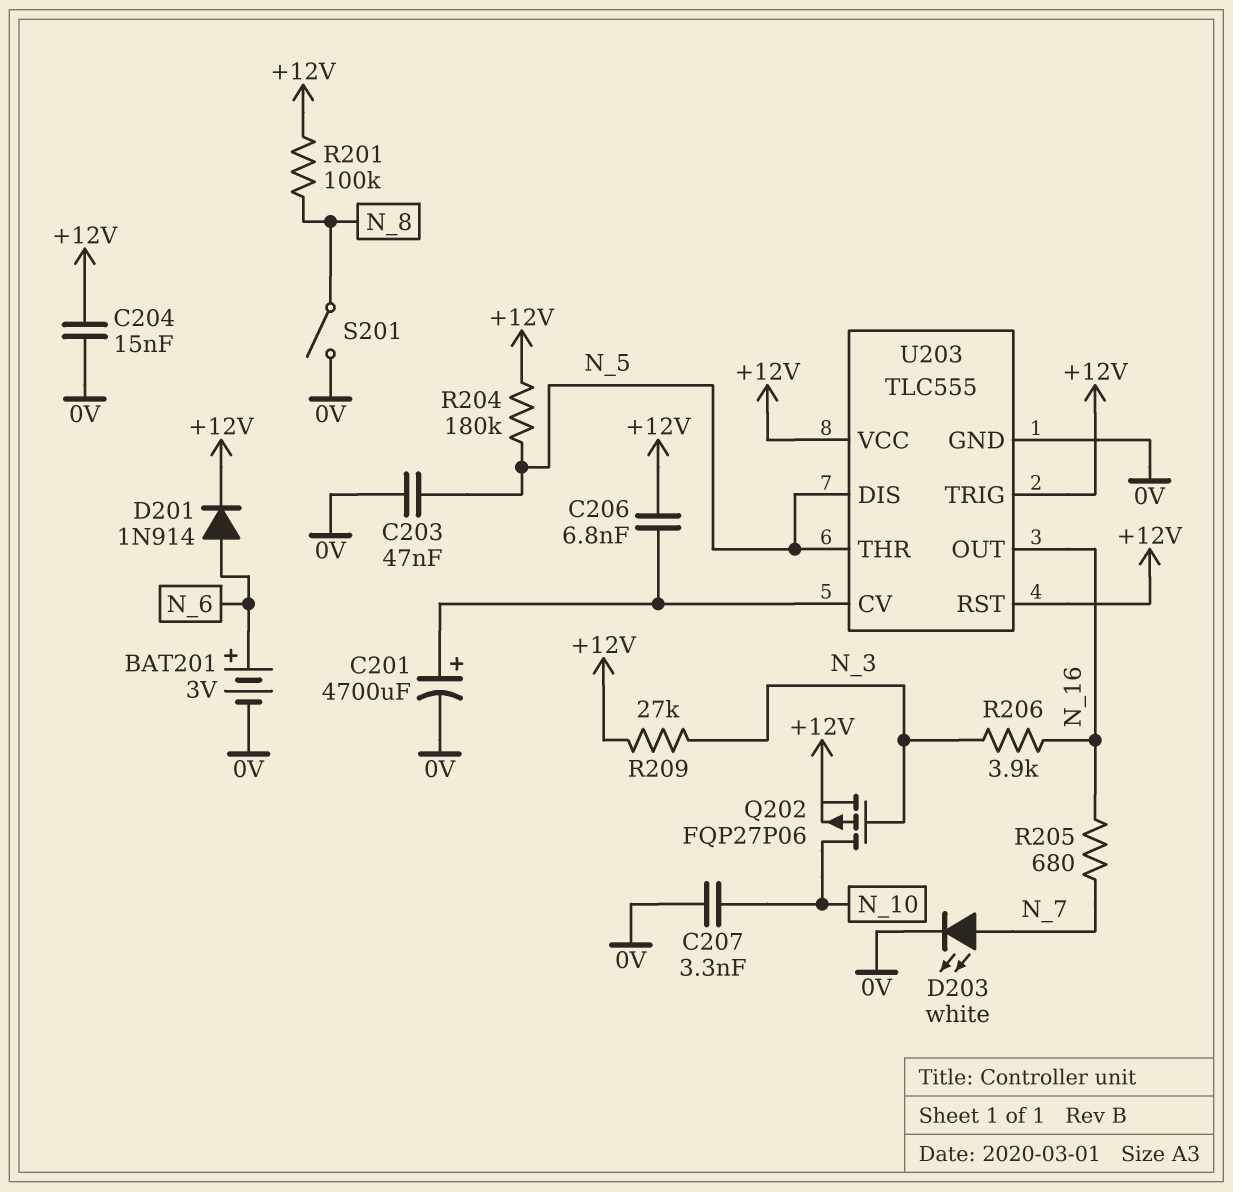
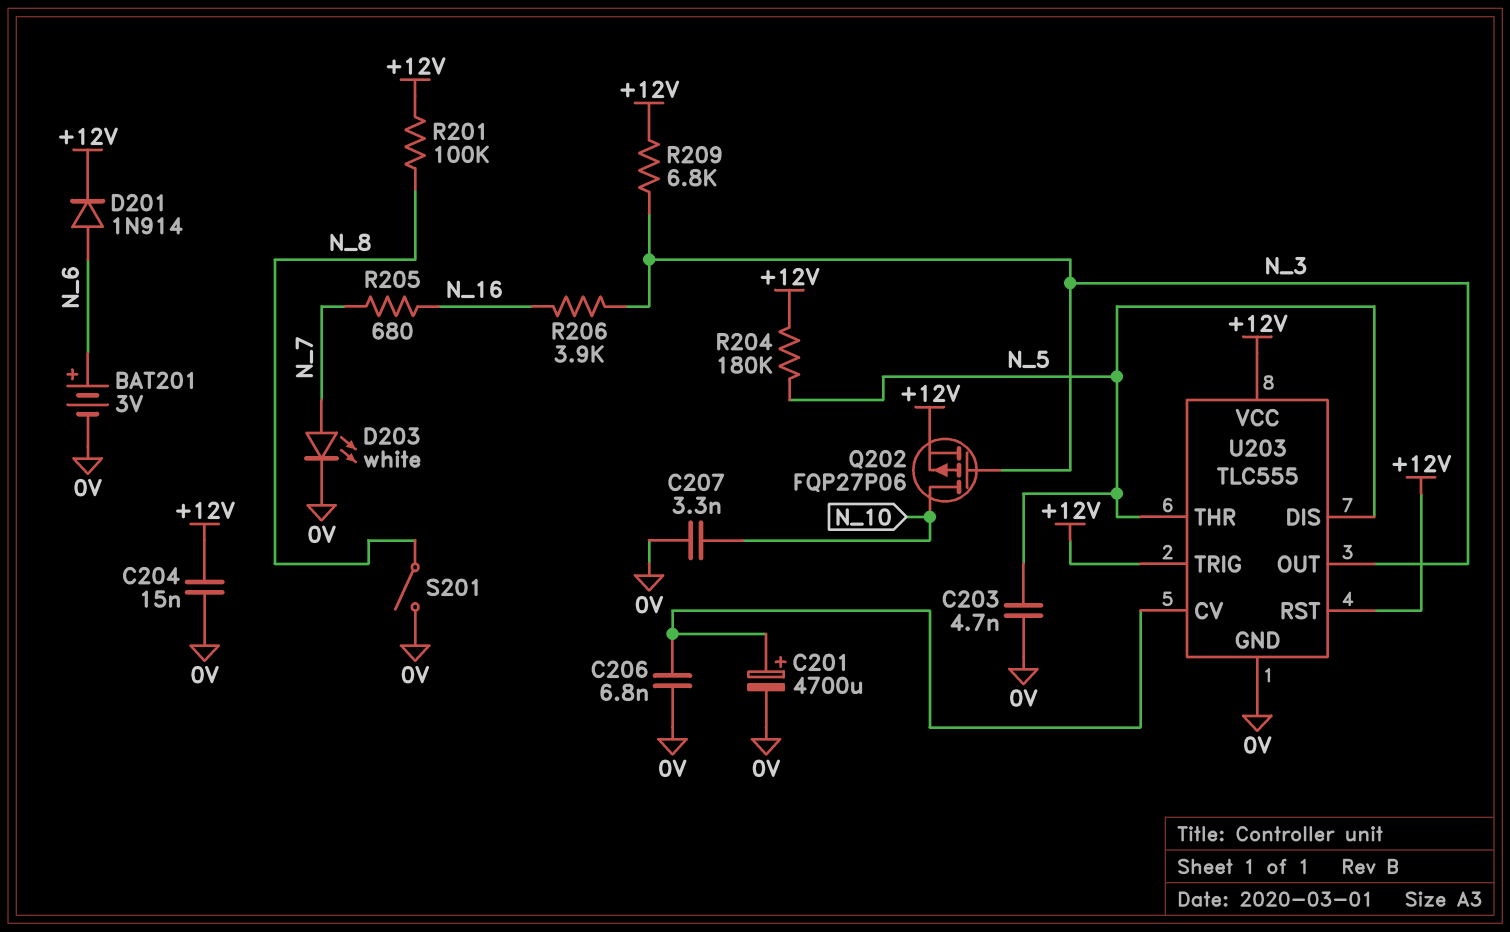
C203: 47nF (0V, N_5) -> 4.7nF (0V, N_5)
C206: 6.8nF (+12V, U203/CV) -> 6.8nF (0V, U203/CV)
R209: 27k (+12V, N_3) -> 6.8k (+12V, N_3)
U203 pin OUT: N_16 -> N_3

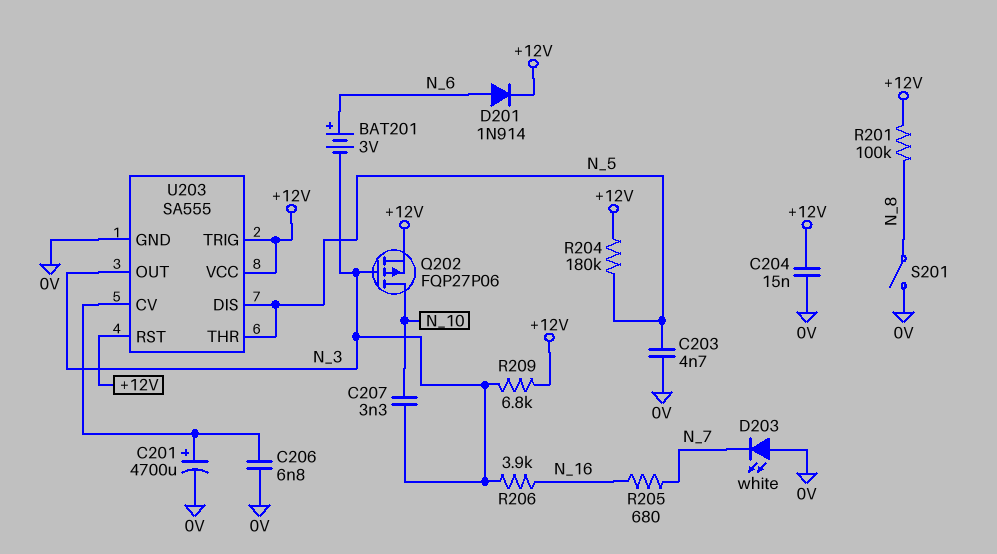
BAT201: 3V (plus N_6, minus 0V) -> 3V (plus N_6, minus N_3)
C207: 3.3nF (0V, N_10) -> 3.3nF (N_3, N_10)
D203: LED white (A N_7, K 0V) -> LED white (A 0V, K N_7)
U203: TLC555 -> SA555

